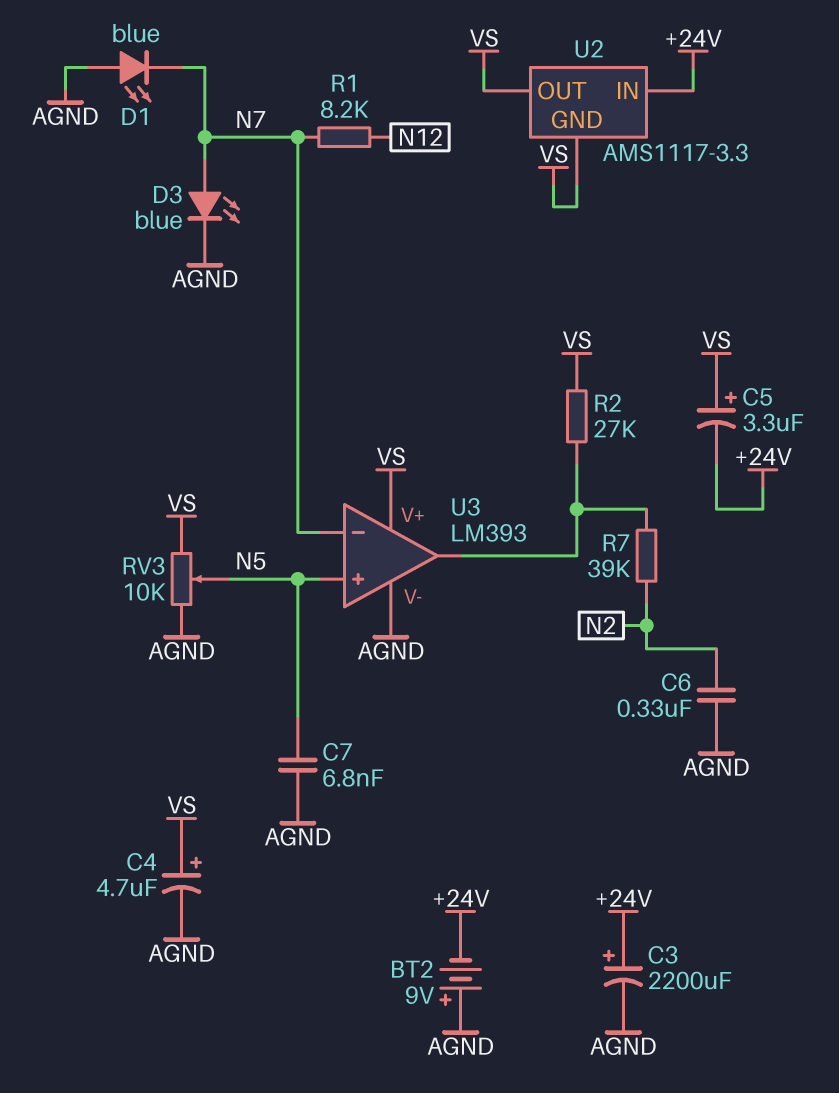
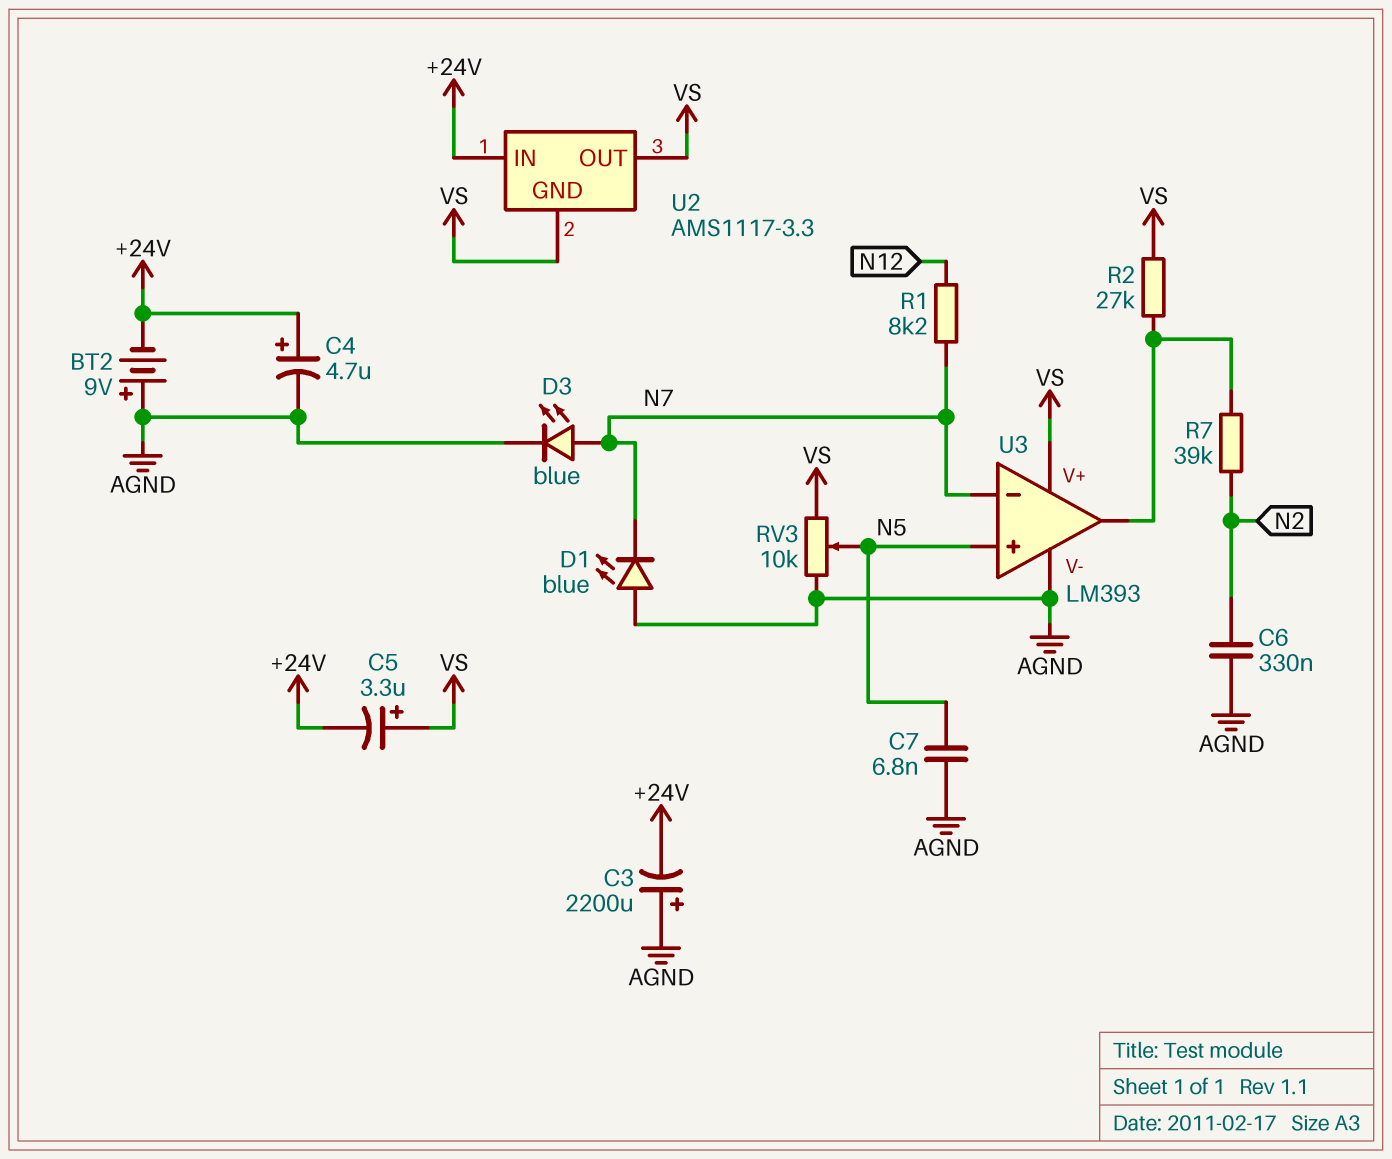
C3: 2200uF (plus +24V, minus AGND) -> 2200uF (plus AGND, minus +24V)
C4: 4.7uF (plus VS, minus AGND) -> 4.7uF (plus +24V, minus AGND)

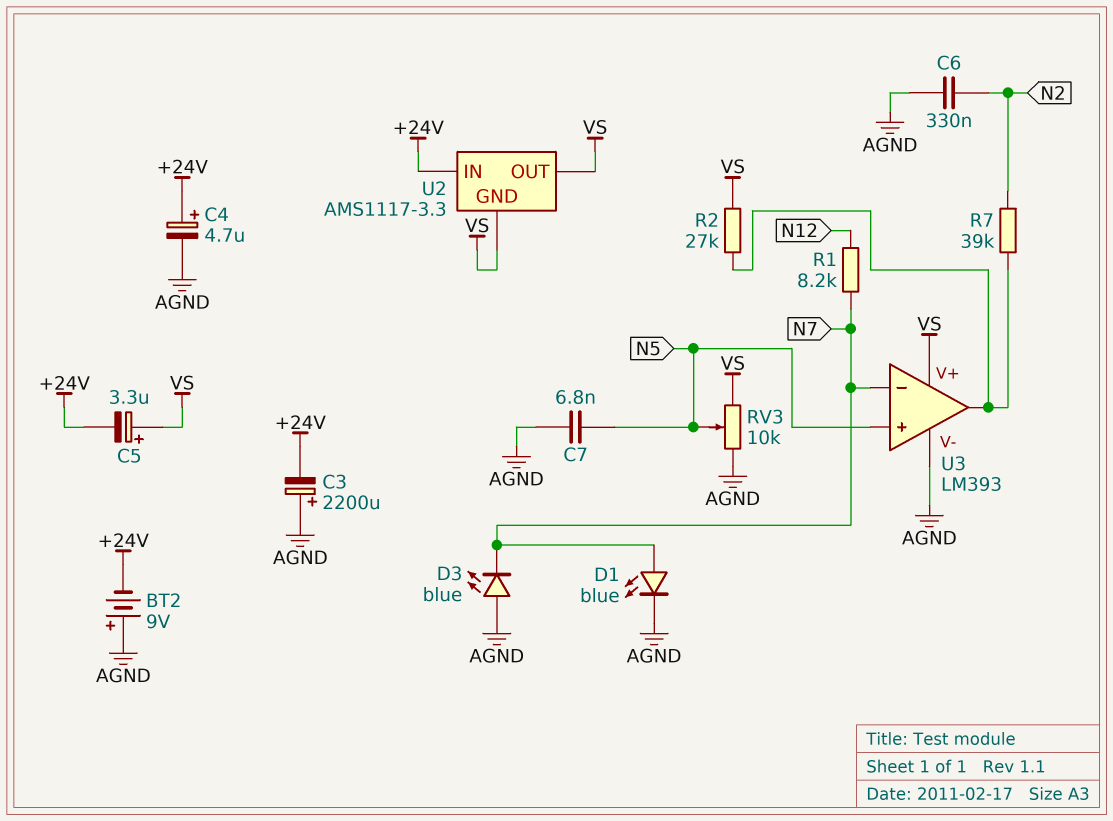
D1: LED blue (A AGND, K N7) -> LED blue (A N7, K AGND)
D3: LED blue (A N7, K AGND) -> LED blue (A AGND, K N7)

